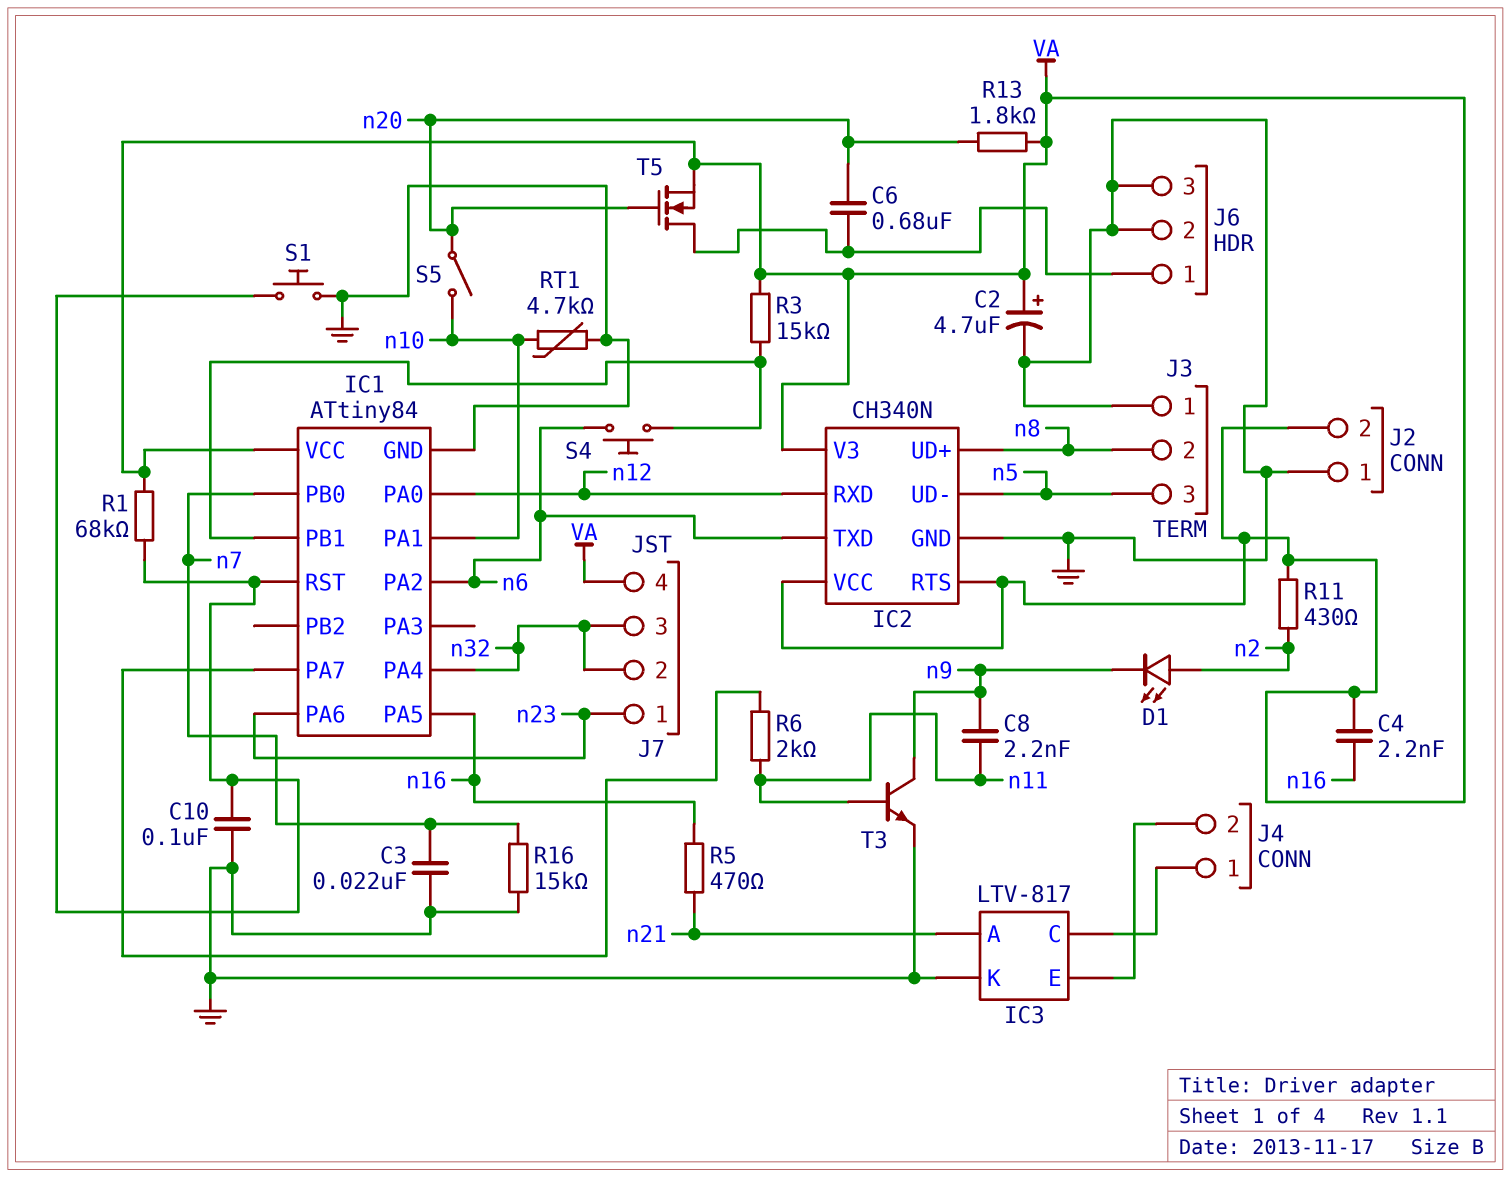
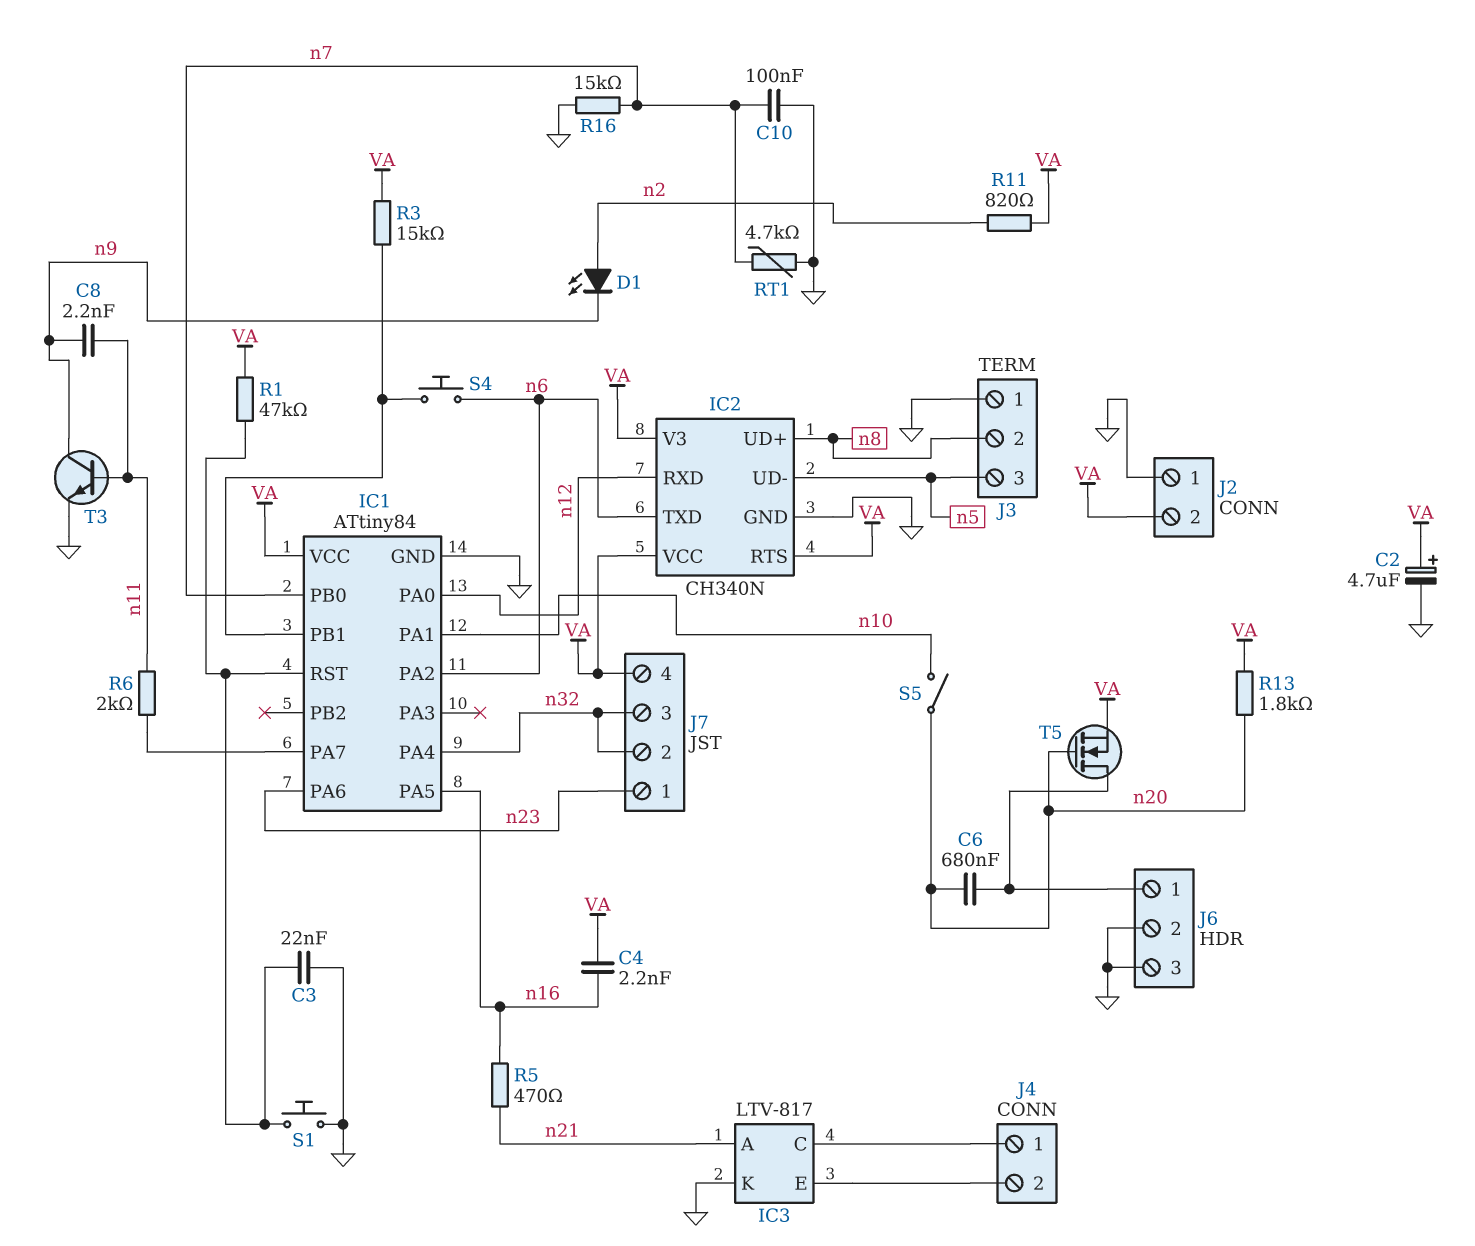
C3: 22nF (GND, n7) -> 22nF (GND, IC1/RST)
C10: 100nF (GND, IC1/RST) -> 100nF (GND, n7)
R1: 68k (IC1/RST, VA) -> 47k (IC1/RST, VA)
R11: 430 (VA, n2) -> 820 (VA, n2)
RT1: 4.7k (GND, n10) -> 4.7k (GND, n7)

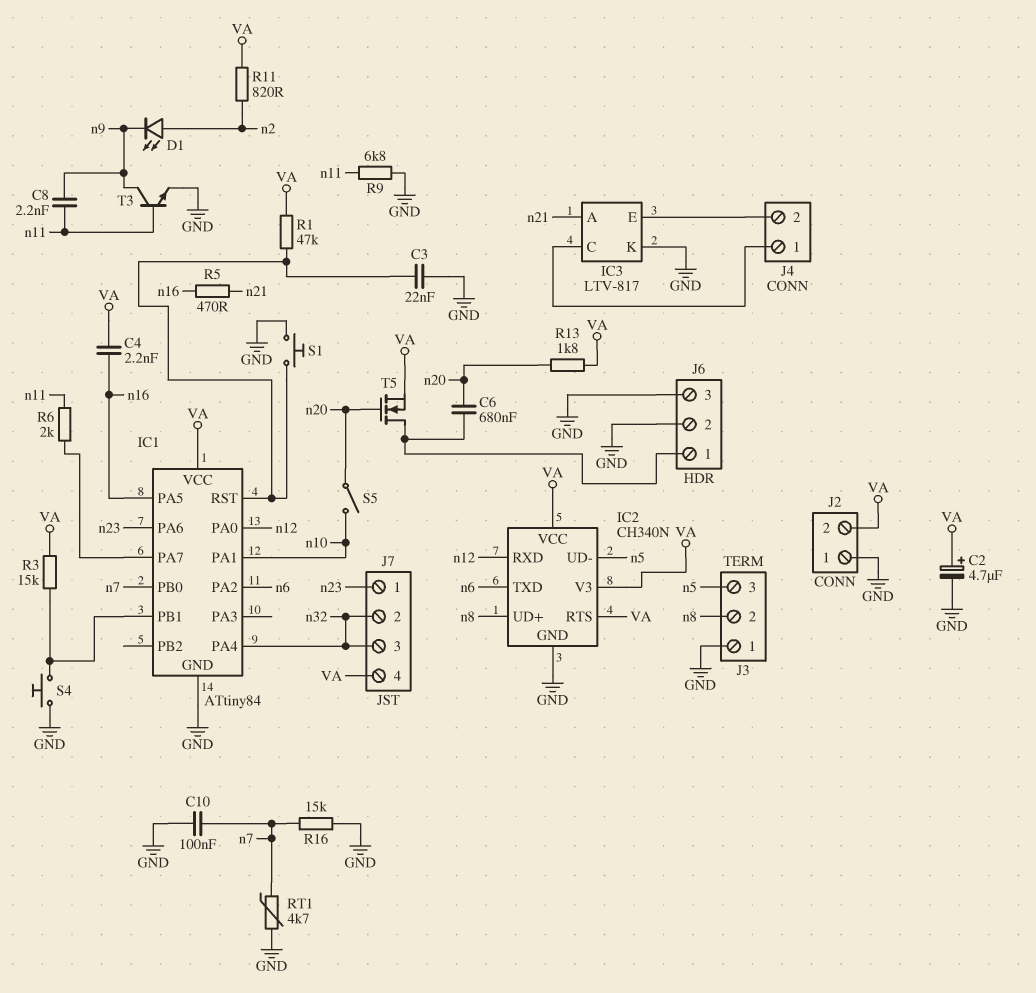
R9: none -> 6.8k (GND, n11)
S4: button (IC1/PB1, n6) -> button (GND, IC1/PB1)

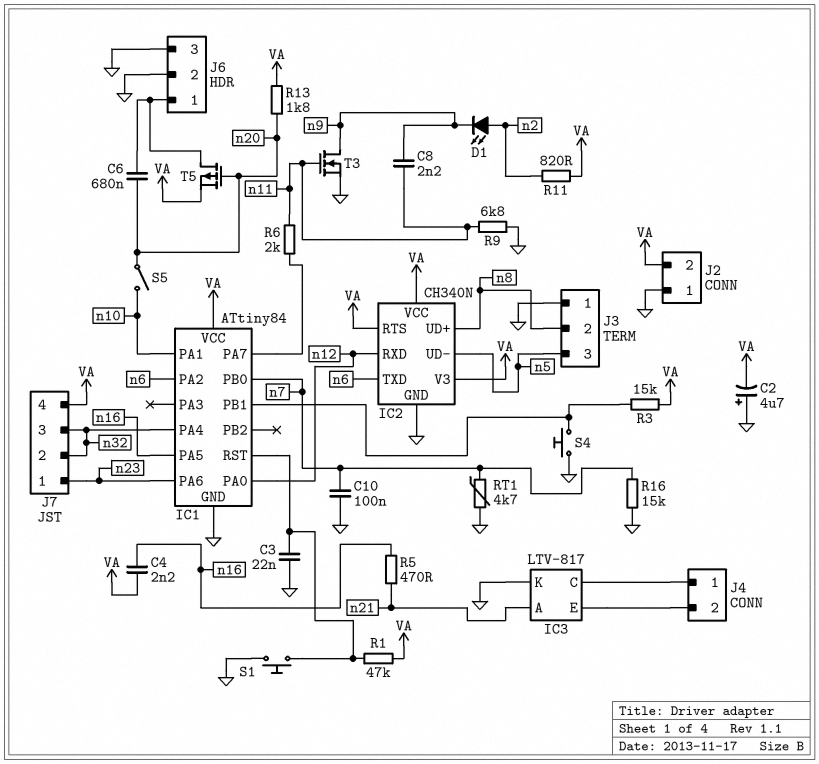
C2: 4.7uF (plus VA, minus GND) -> 4.7uF (plus GND, minus VA)
T3: NPN (B n11, C n9, E GND) -> NMOS (G n11, D n9, S GND)
T5: NMOS (G n20, D J6/1, S VA) -> PMOS (G n20, D J6/1, S VA)

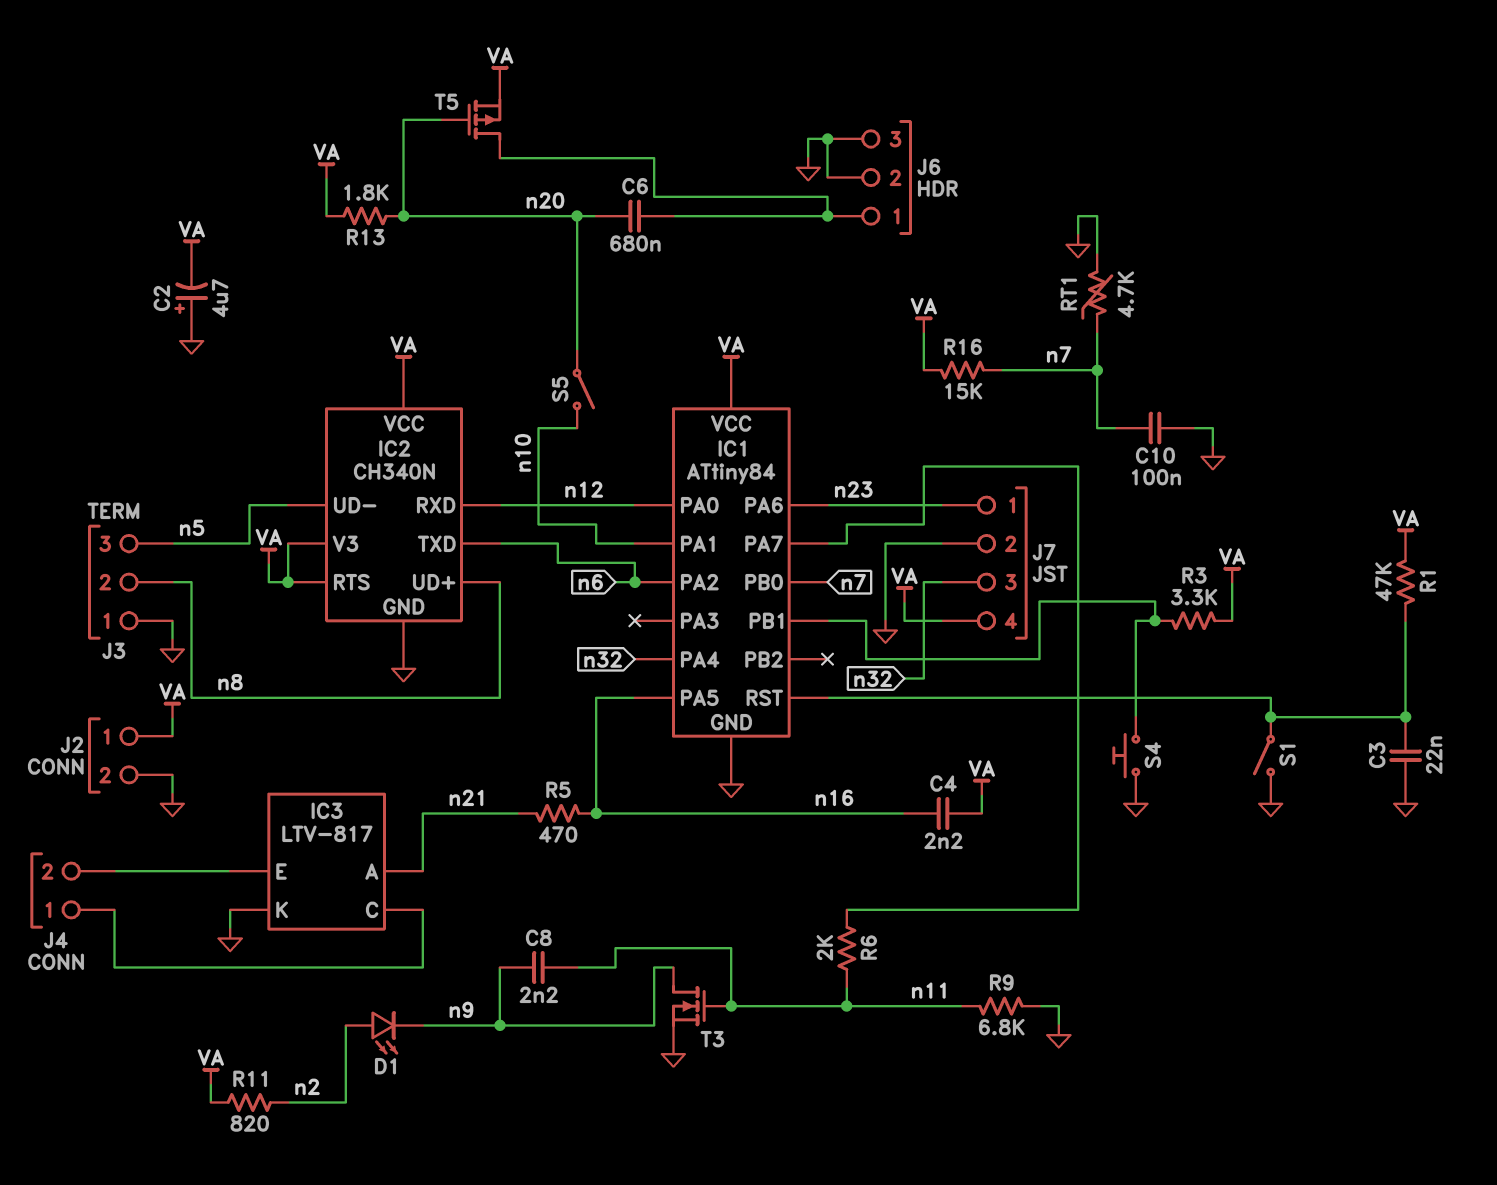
J2 pin 1: GND -> VA
J2 pin 2: VA -> GND
J7 pin 2: n32 -> GND
R3: 15k (IC1/PB1, VA) -> 3.3k (IC1/PB1, VA)
R16: 15k (GND, n7) -> 15k (VA, n7)
S1: button (GND, IC1/RST) -> switch (GND, IC1/RST)

